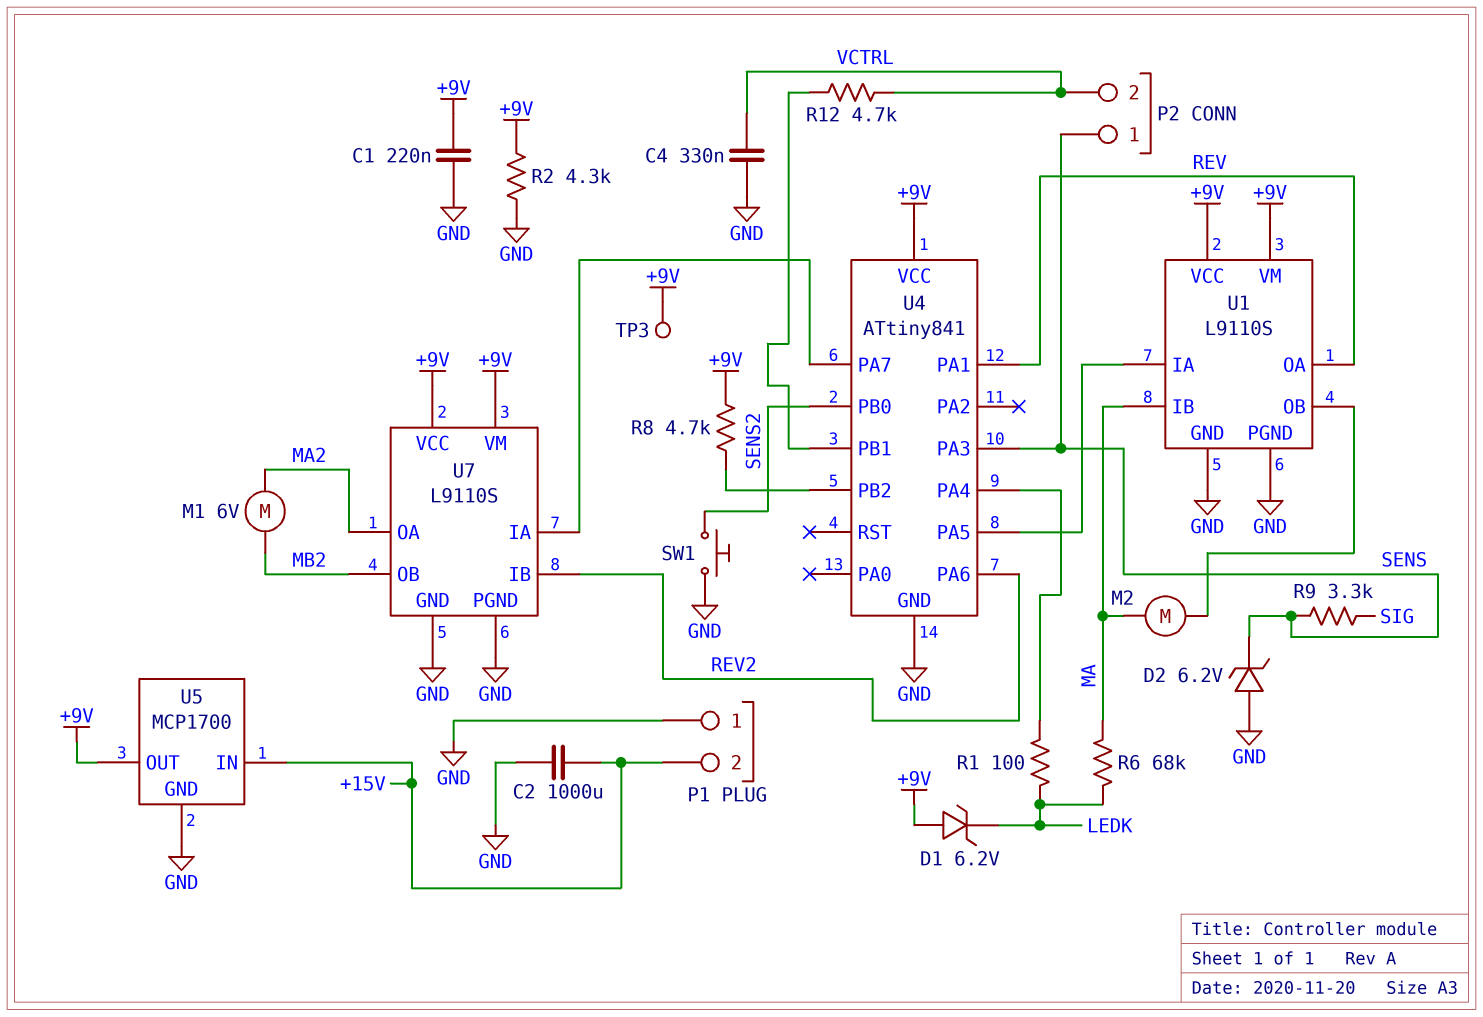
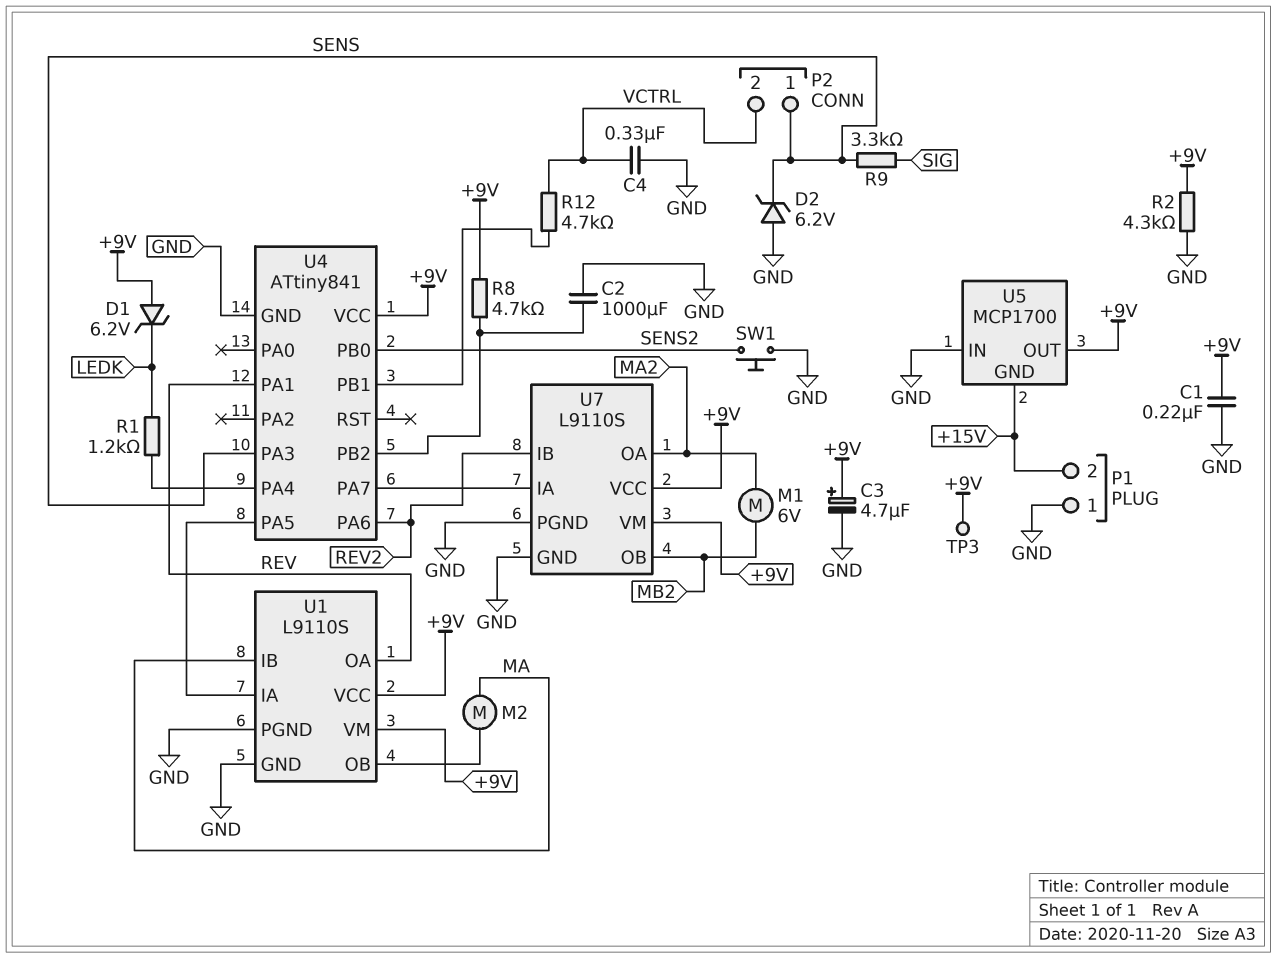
C2: 1000uF (+15V, GND) -> 1000uF (GND, U4/PB2)
C3: none -> 4.7uF (plus +9V, minus GND)
R1: 100 (LEDK, U4/PA4) -> 1.2k (LEDK, U4/PA4)
R6: 68k (LEDK, MA) -> none
U5 pin GND: GND -> +15V
U5 pin IN: +15V -> GND

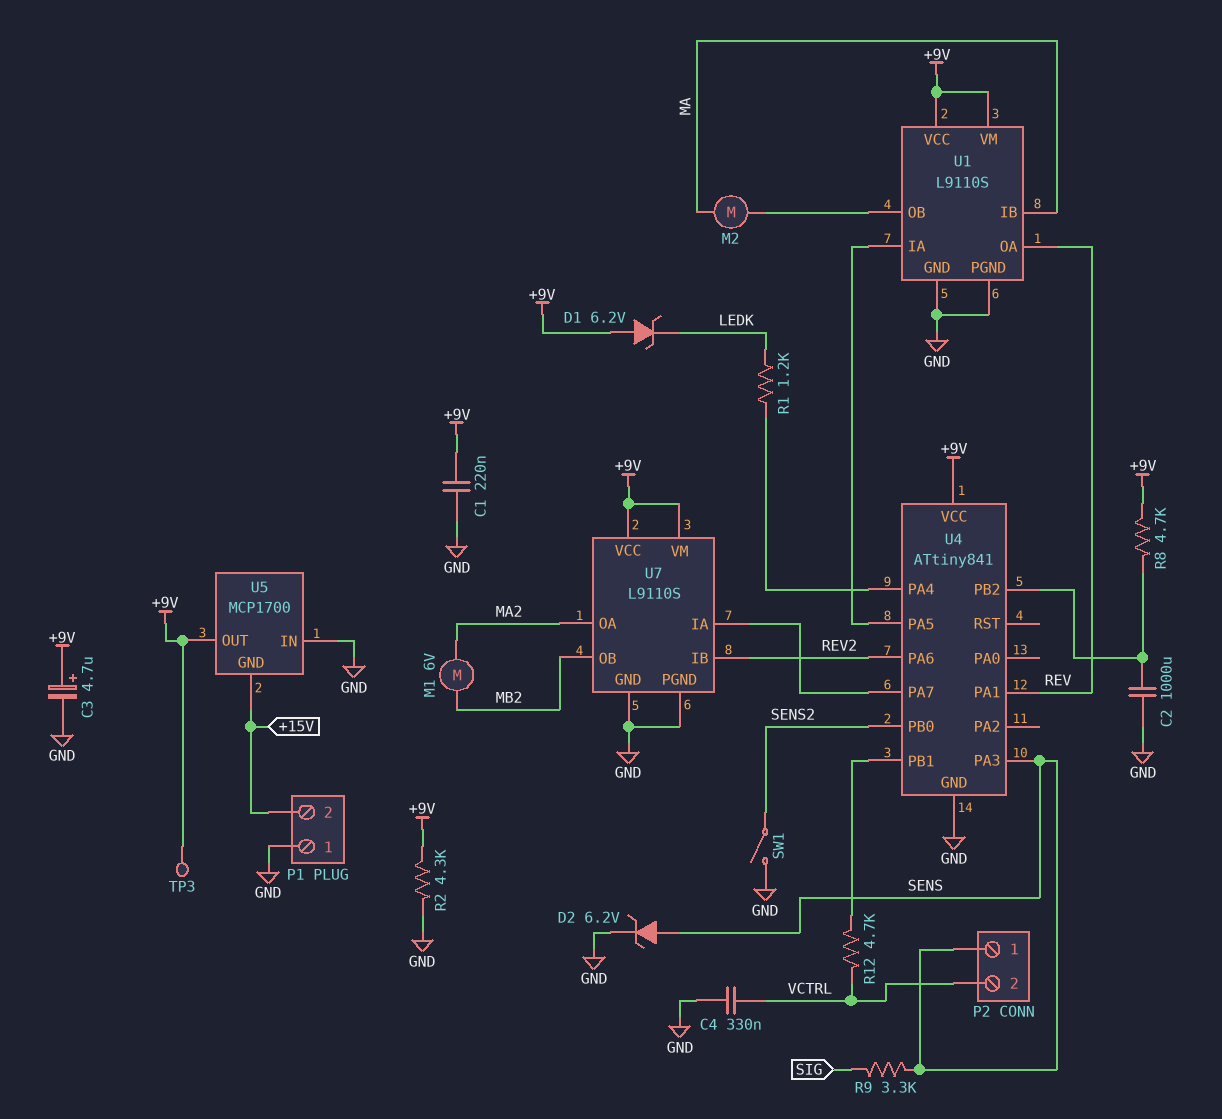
D2: zener 6.2V (A GND, K SENS) -> zener 6.2V (A SENS, K GND)
SW1: button (GND, SENS2) -> switch (GND, SENS2)

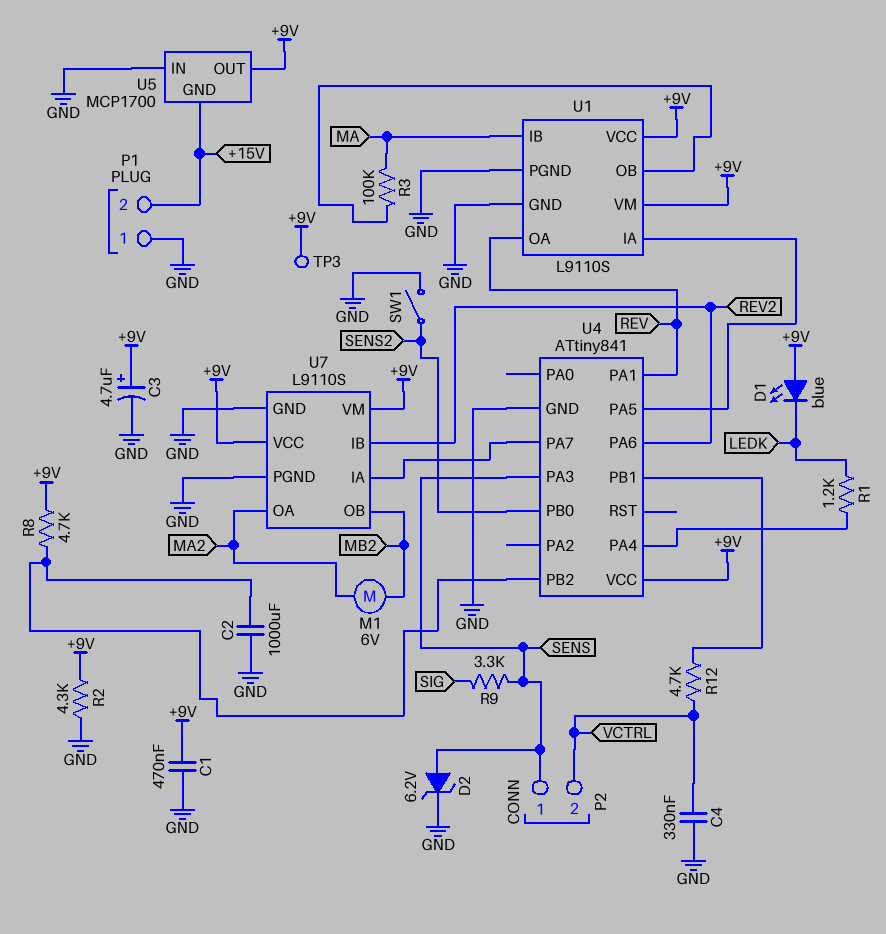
C1: 220nF (+9V, GND) -> 470nF (+9V, GND)
D1: zener 6.2V (A +9V, K LEDK) -> LED blue (A +9V, K LEDK)
M2: motor (MA, U1/OB) -> none
R3: none -> 100k (MA, U1/OB)

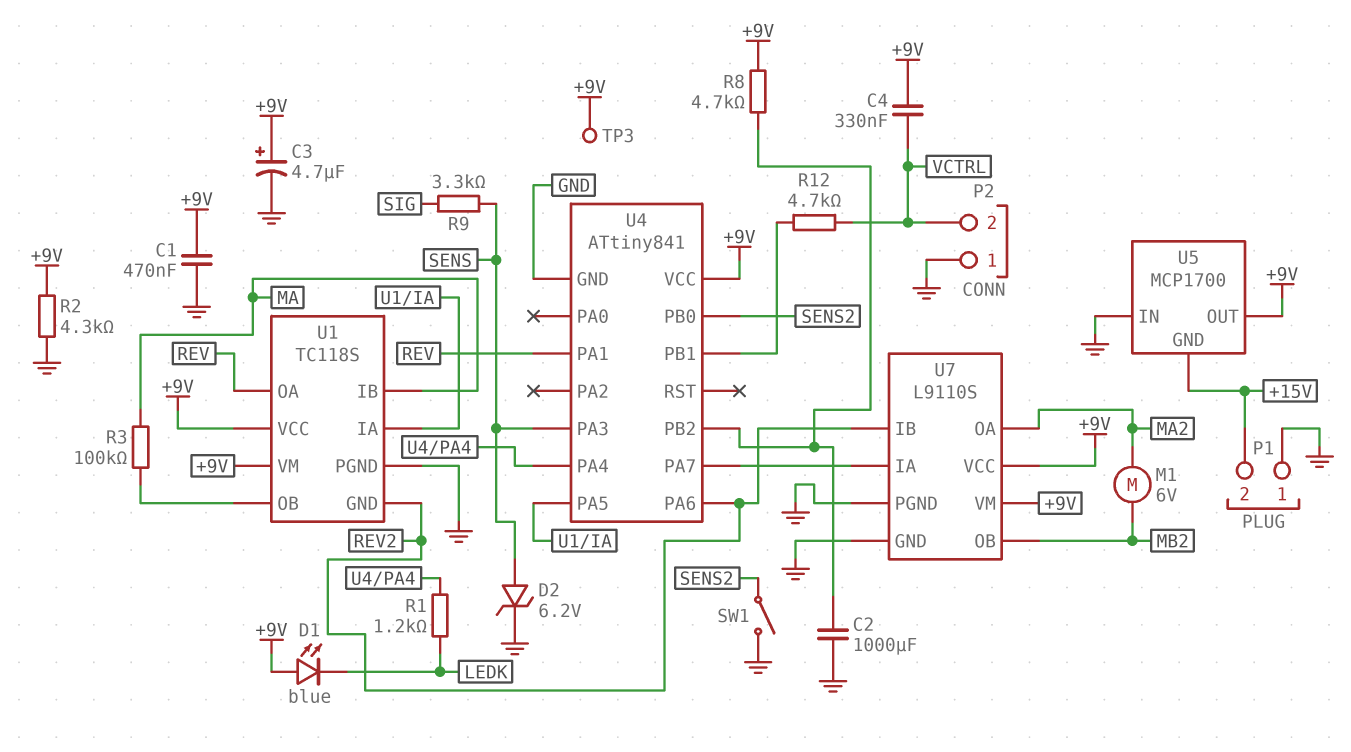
C4: 330nF (GND, VCTRL) -> 330nF (+9V, VCTRL)
P2 pin 1: SENS -> GND
U1: L9110S -> TC118S
U1 pin GND: GND -> REV2

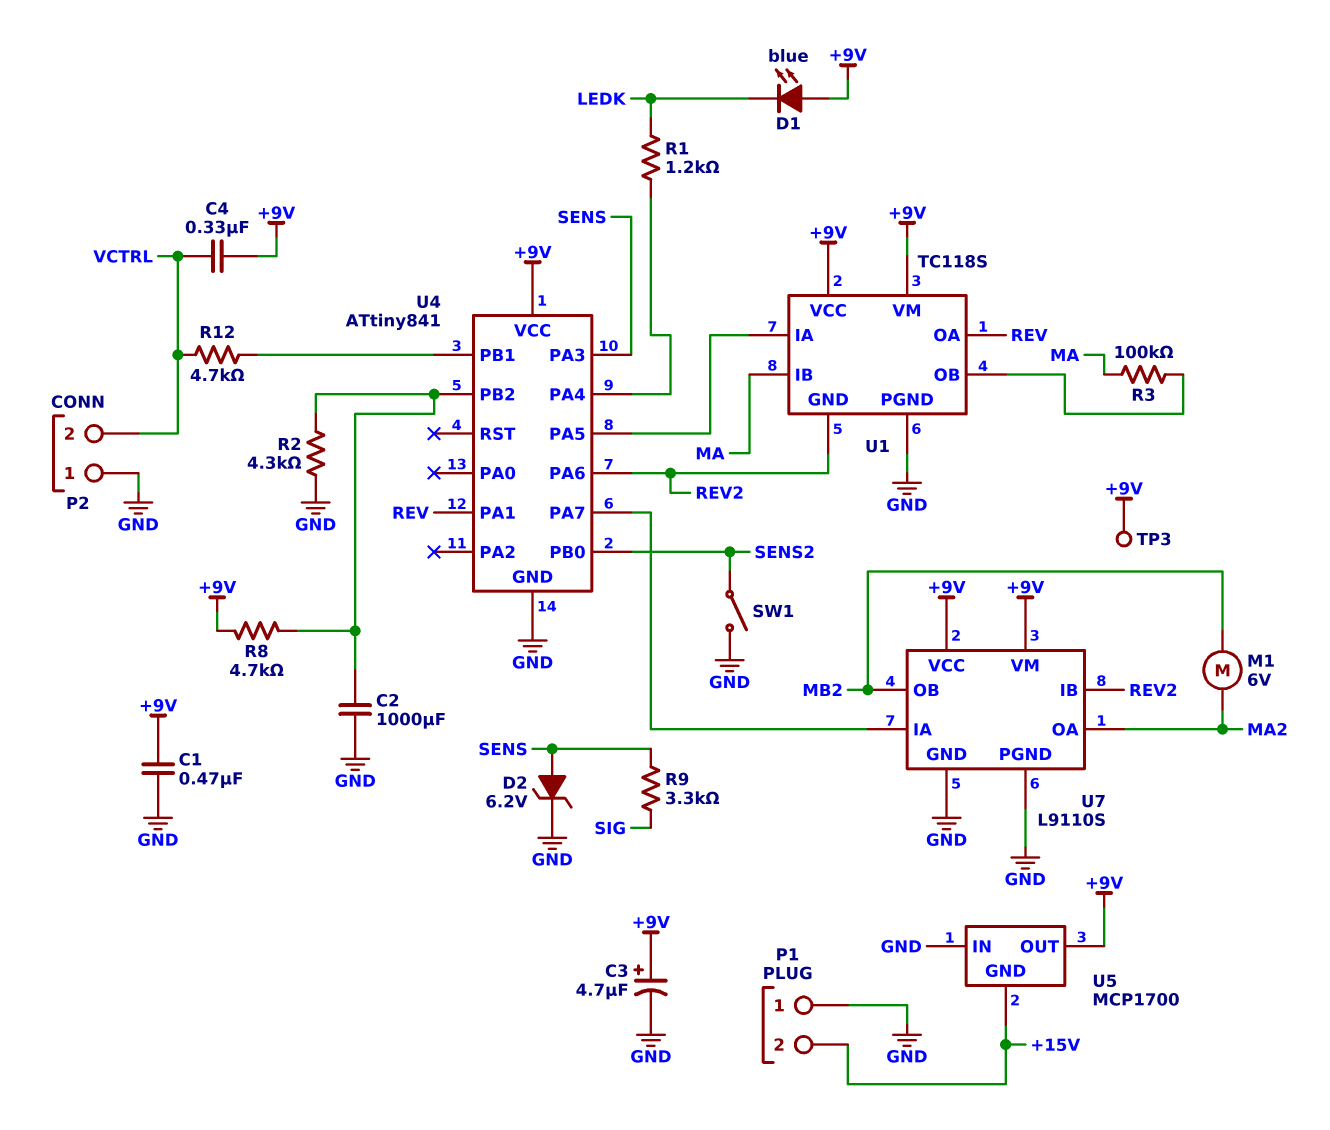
R2: 4.3k (+9V, GND) -> 4.3k (GND, U4/PB2)

